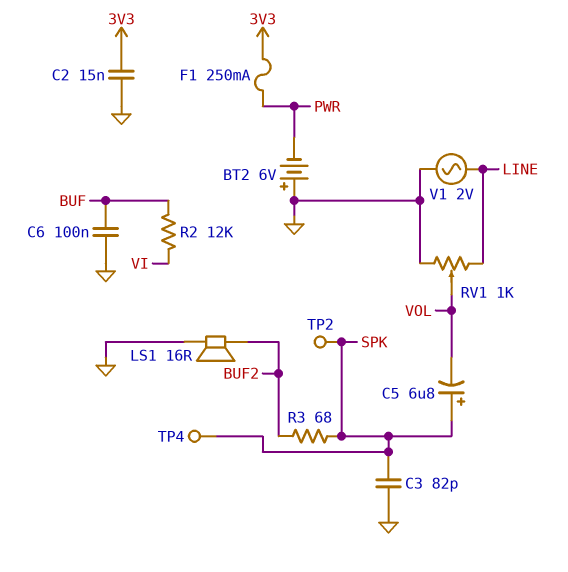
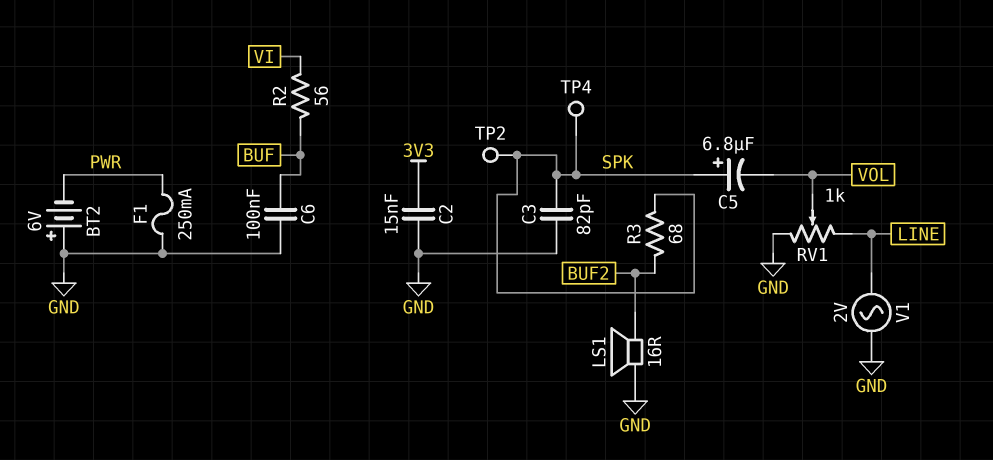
F1: 250mA (3V3, PWR) -> 250mA (GND, PWR)
R2: 12k (BUF, VI) -> 56 (BUF, VI)

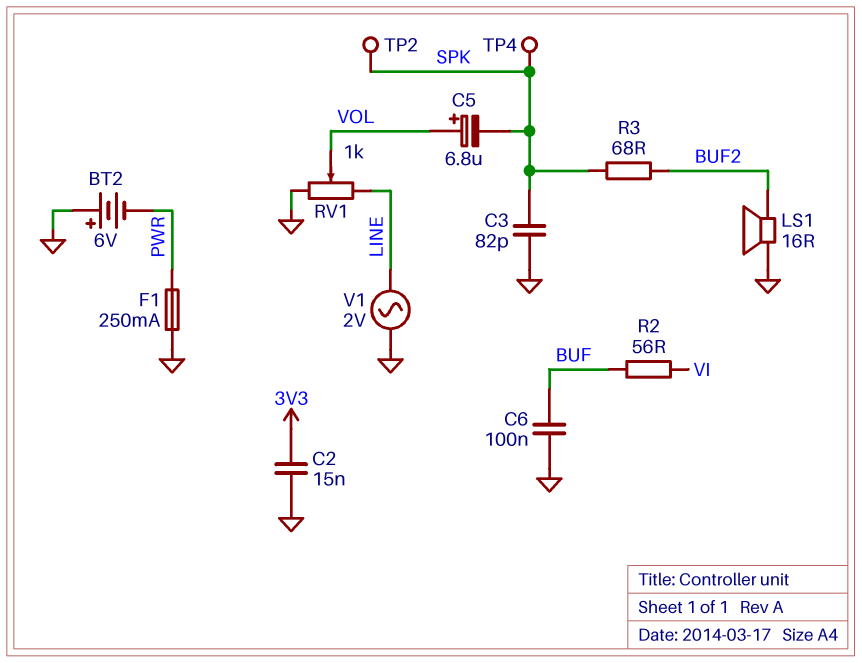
C5: 6.8uF (plus SPK, minus VOL) -> 6.8uF (plus VOL, minus SPK)

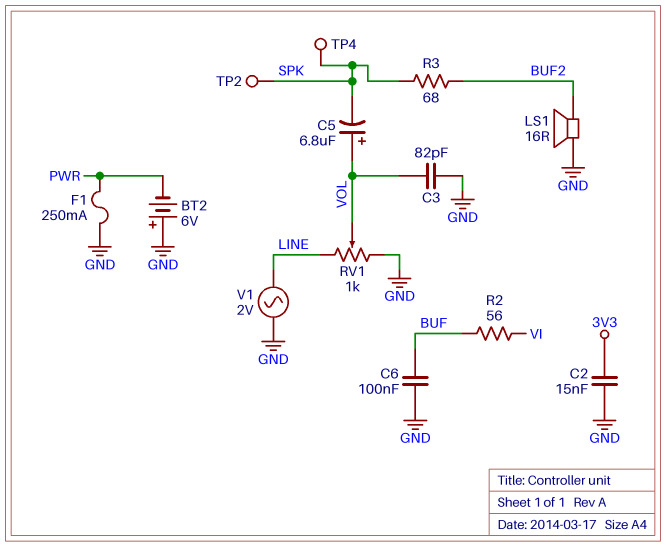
C3: 82pF (GND, SPK) -> 82pF (GND, VOL)

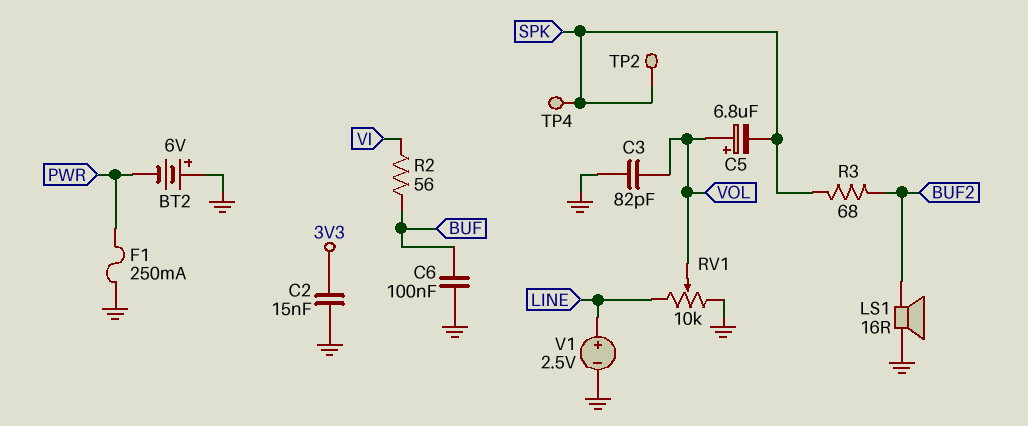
RV1: 1k (GND, LINE, wiper VOL) -> 10k (GND, LINE, wiper VOL)
V1: AC 2V (GND, LINE) -> 2.5V (plus LINE, minus GND)

